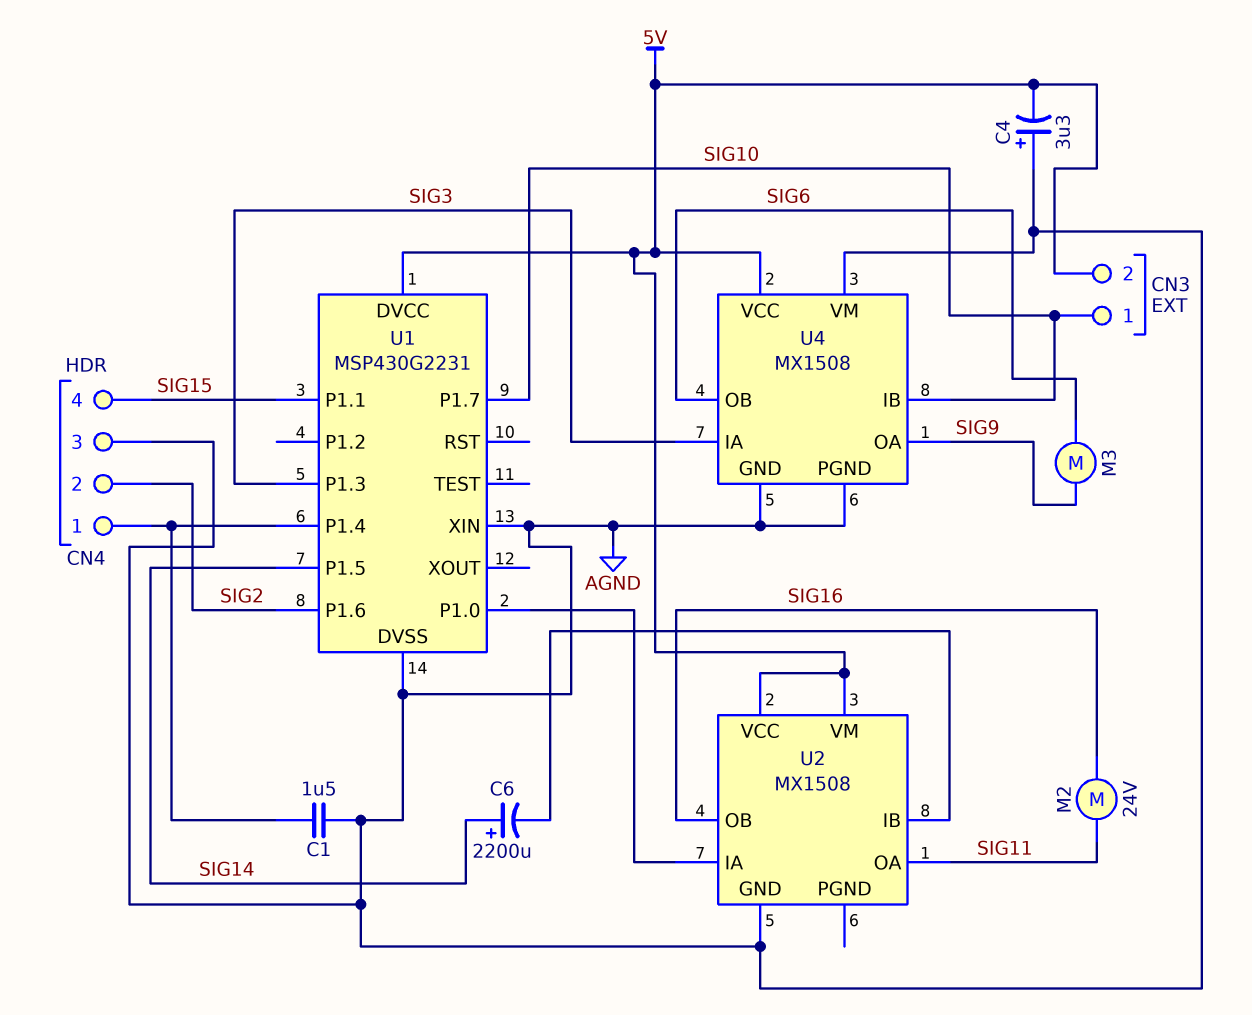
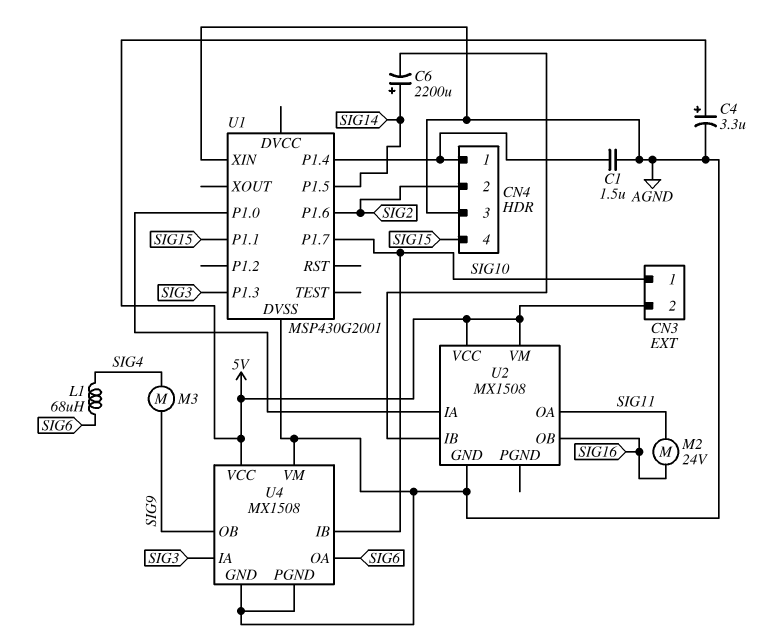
C4: 3.3uF (plus AGND, minus 5V) -> 3.3uF (plus 5V, minus AGND)
L1: none -> 68uH (SIG4, SIG6)
M3: motor (SIG6, SIG9) -> motor (SIG4, SIG9)
U1: MSP430G2231 -> MSP430G2001
U1 pin DVCC: 5V -> none
U4 pin OA: SIG9 -> SIG6
U4 pin OB: SIG6 -> SIG9

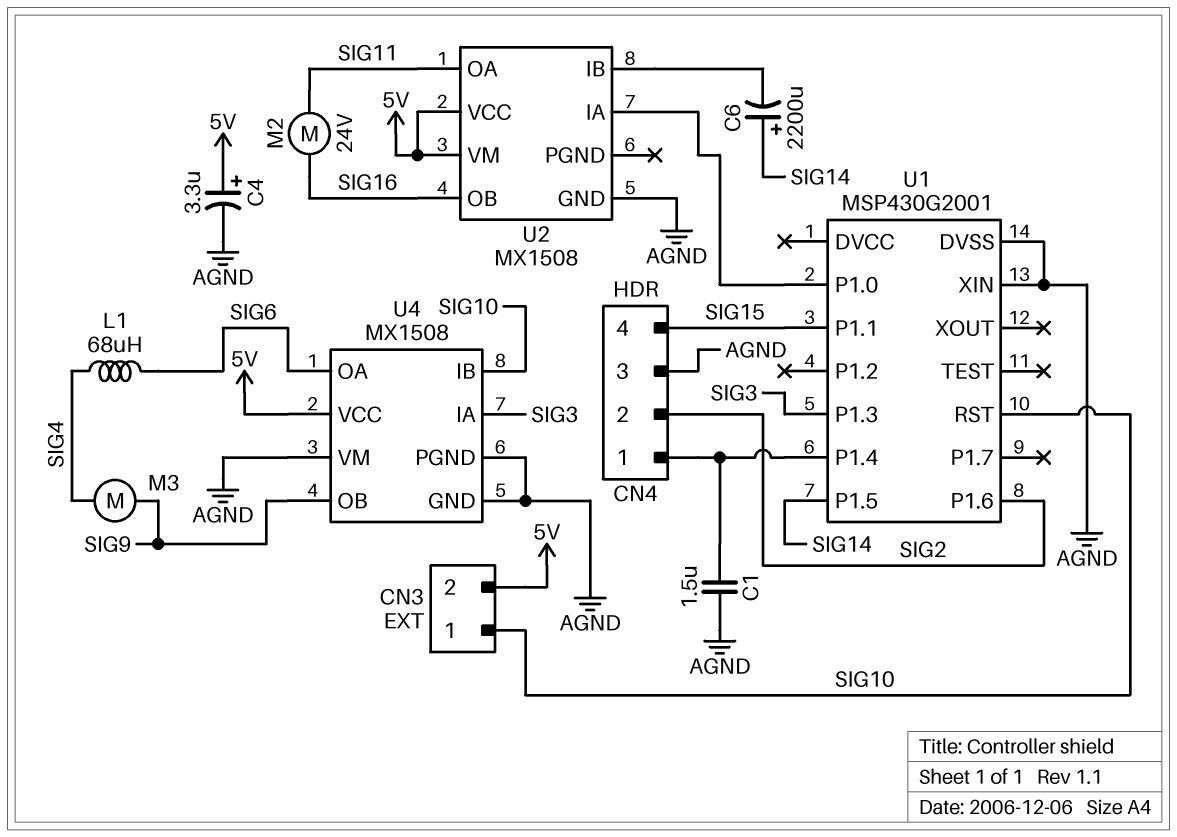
U1 pin P1.7: SIG10 -> none
U1 pin RST: none -> SIG10

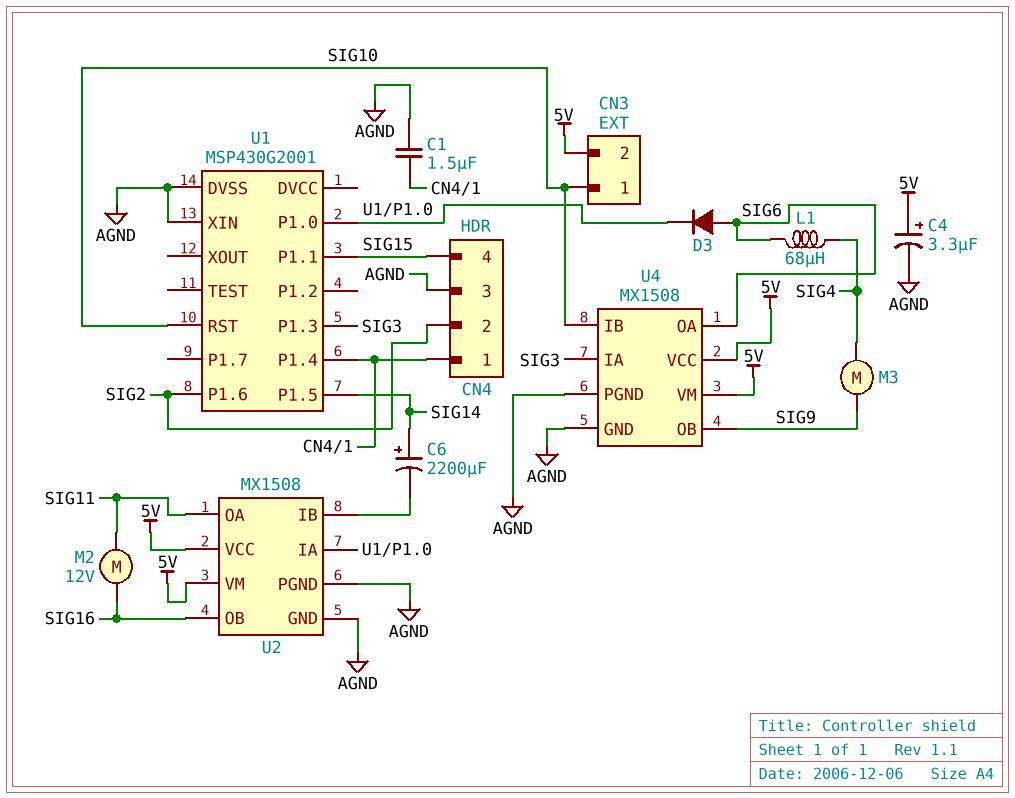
D3: none -> diode (A SIG6, K U1/P1.0)
M2: motor 24V (SIG11, SIG16) -> motor 12V (SIG11, SIG16)
U2 pin PGND: none -> AGND
U4 pin VM: AGND -> 5V

